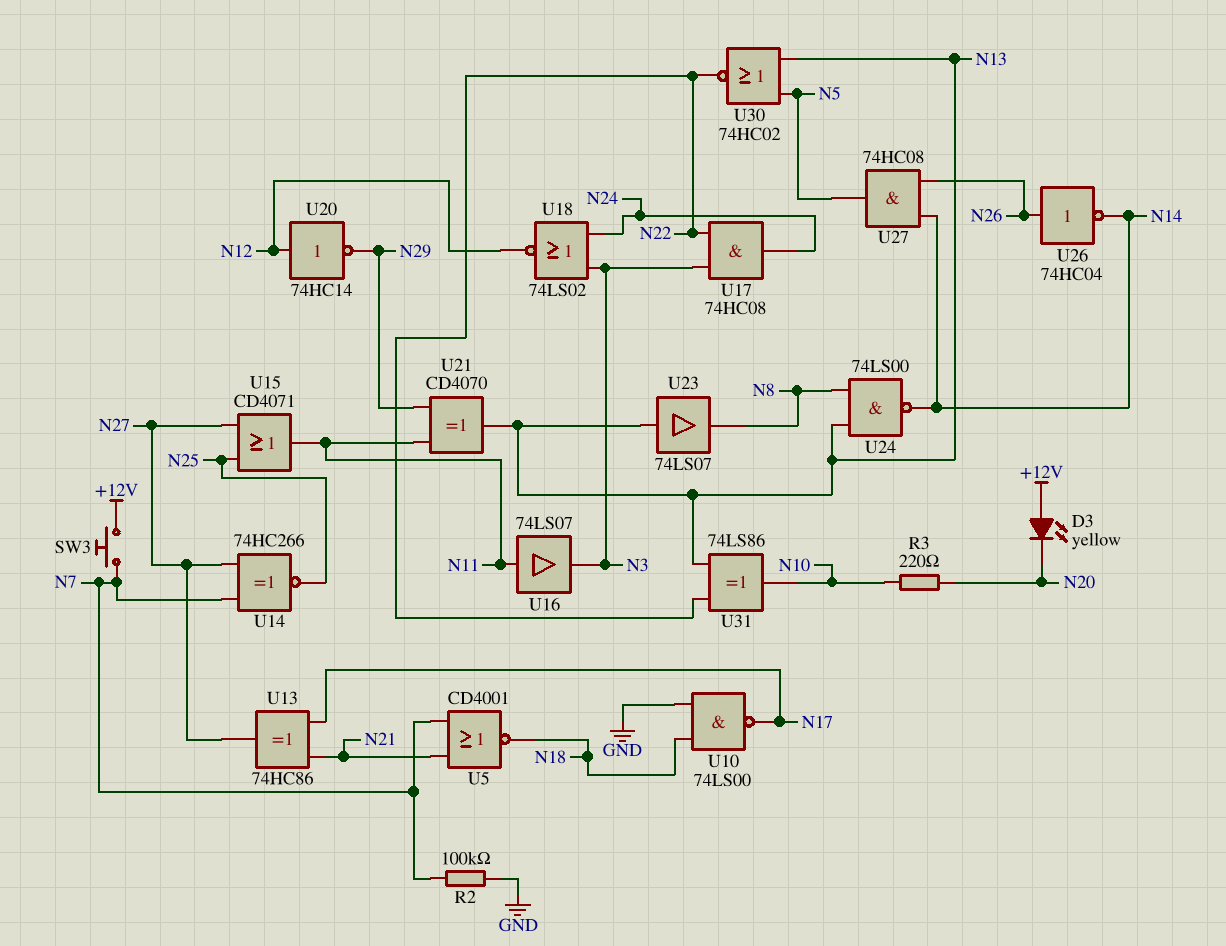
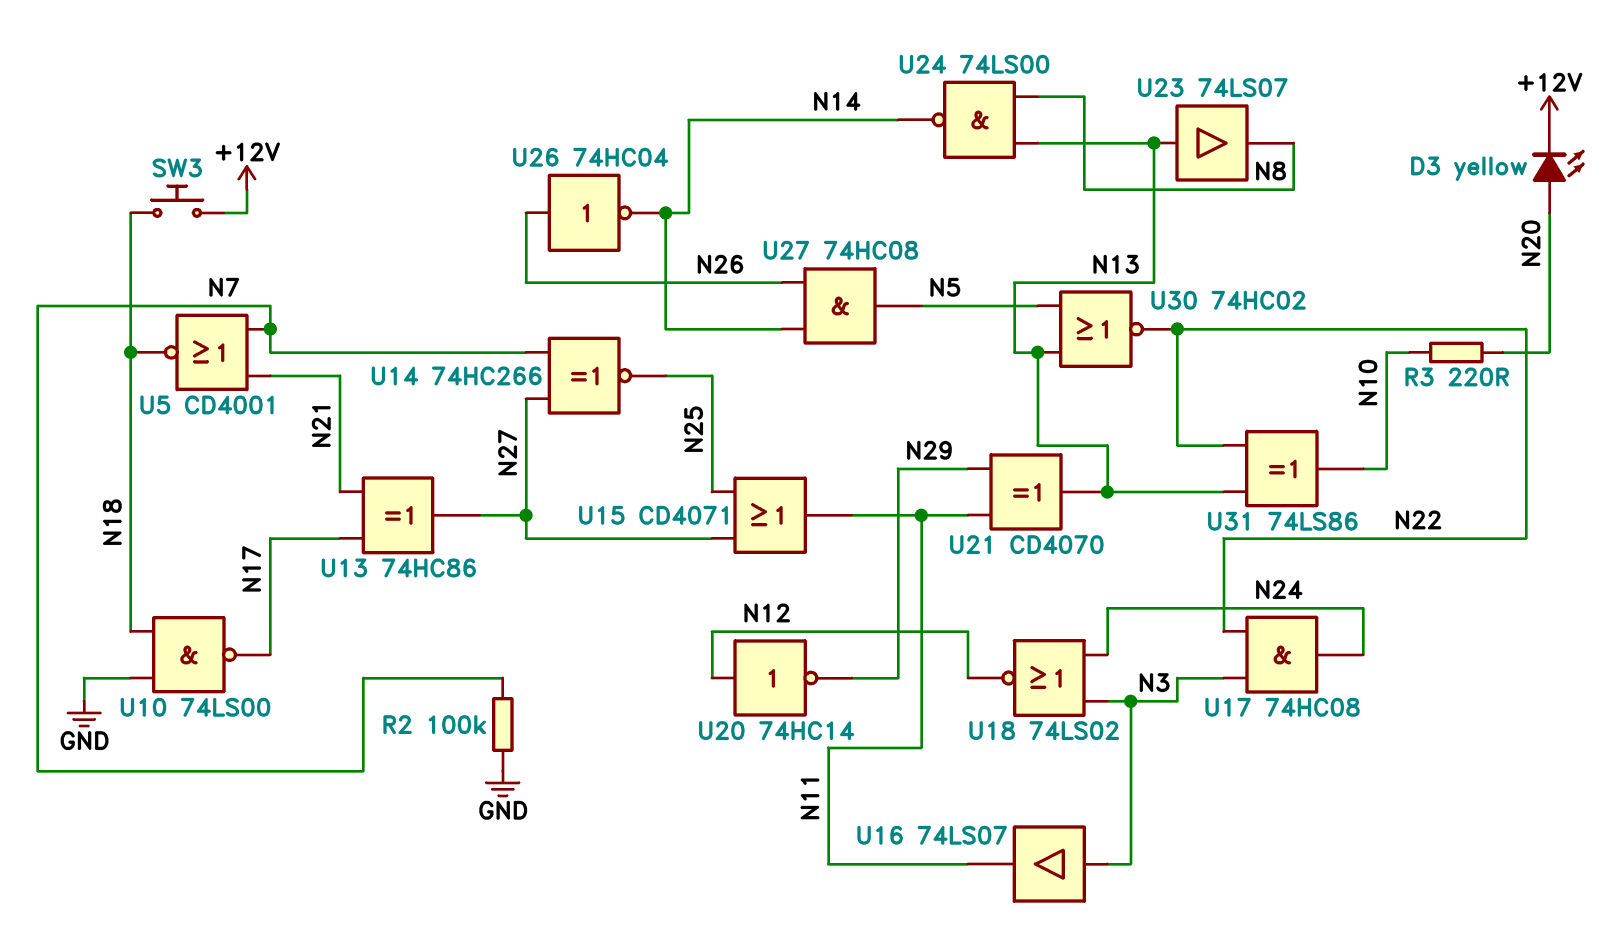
D3: LED yellow (A +12V, K N20) -> LED yellow (A N20, K +12V)
SW3: button (+12V, N7) -> button (+12V, N18)
U16: buffer 74LS07 (in N11, out N3) -> buffer 74LS07 (in N3, out N11)

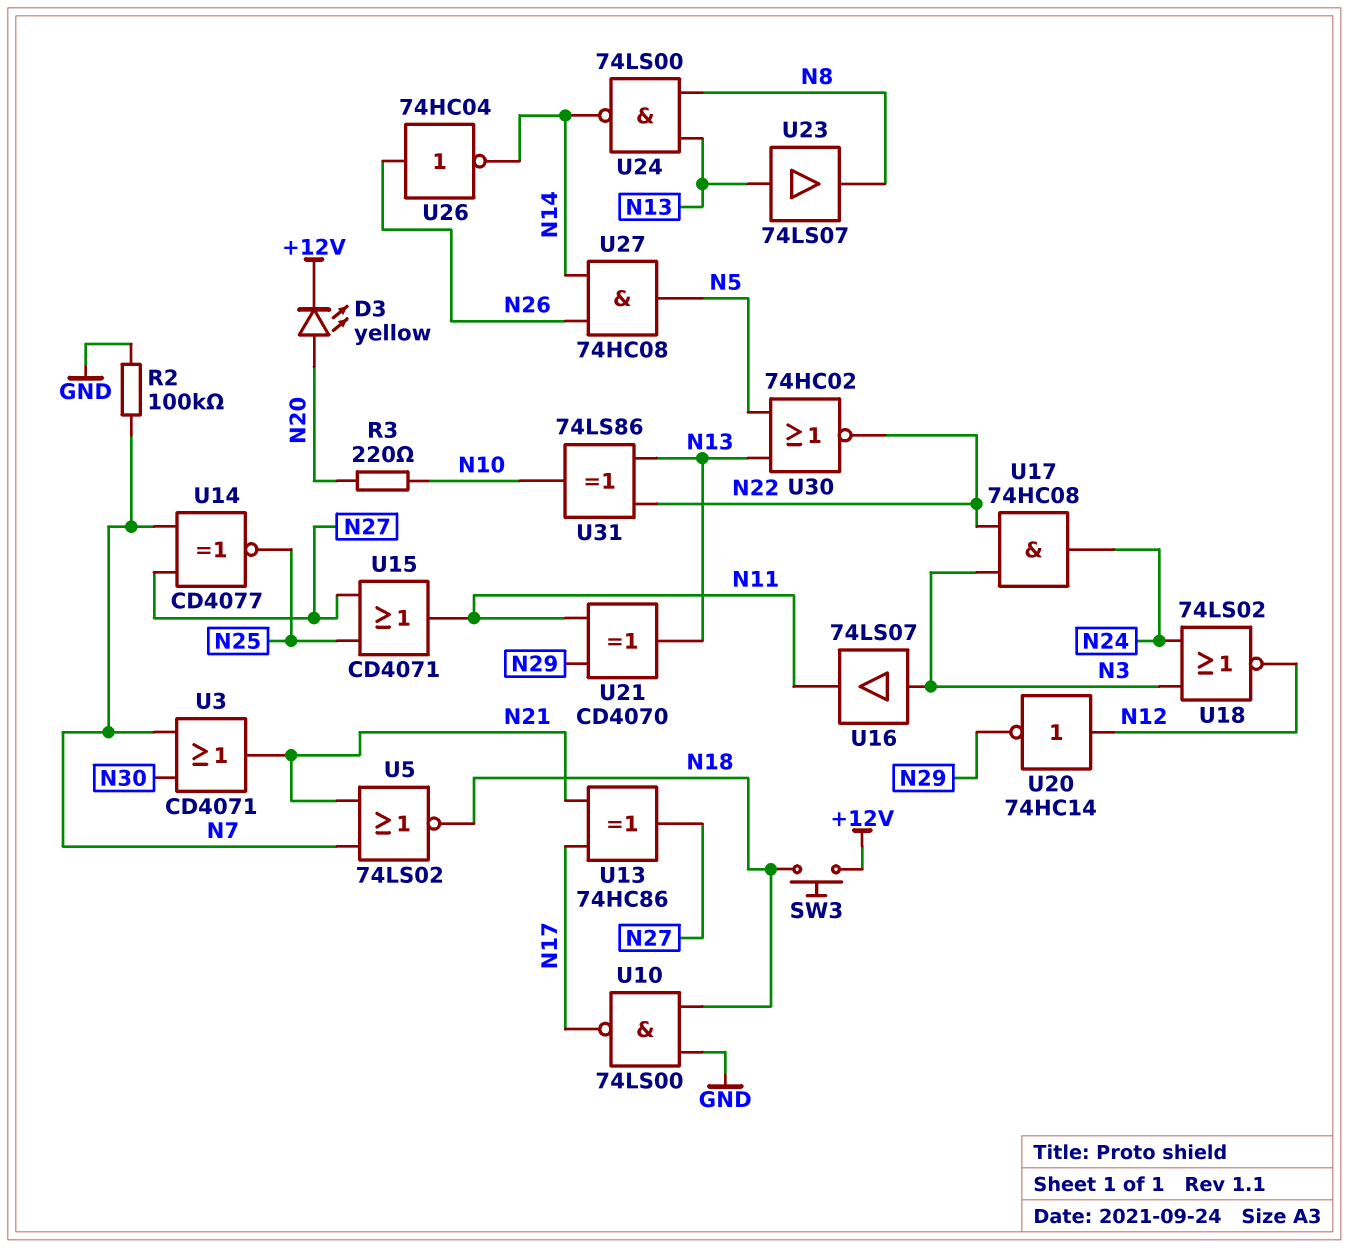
U3: none -> OR CD4071 (in N7, in N30, out N21)
U5: NOR CD4001 (in N7, in N21, out N18) -> NOR 74LS02 (in N7, in N21, out N18)
U14: XNOR 74HC266 (in N7, in N27, out N25) -> XNOR CD4077 (in N7, in N27, out N25)

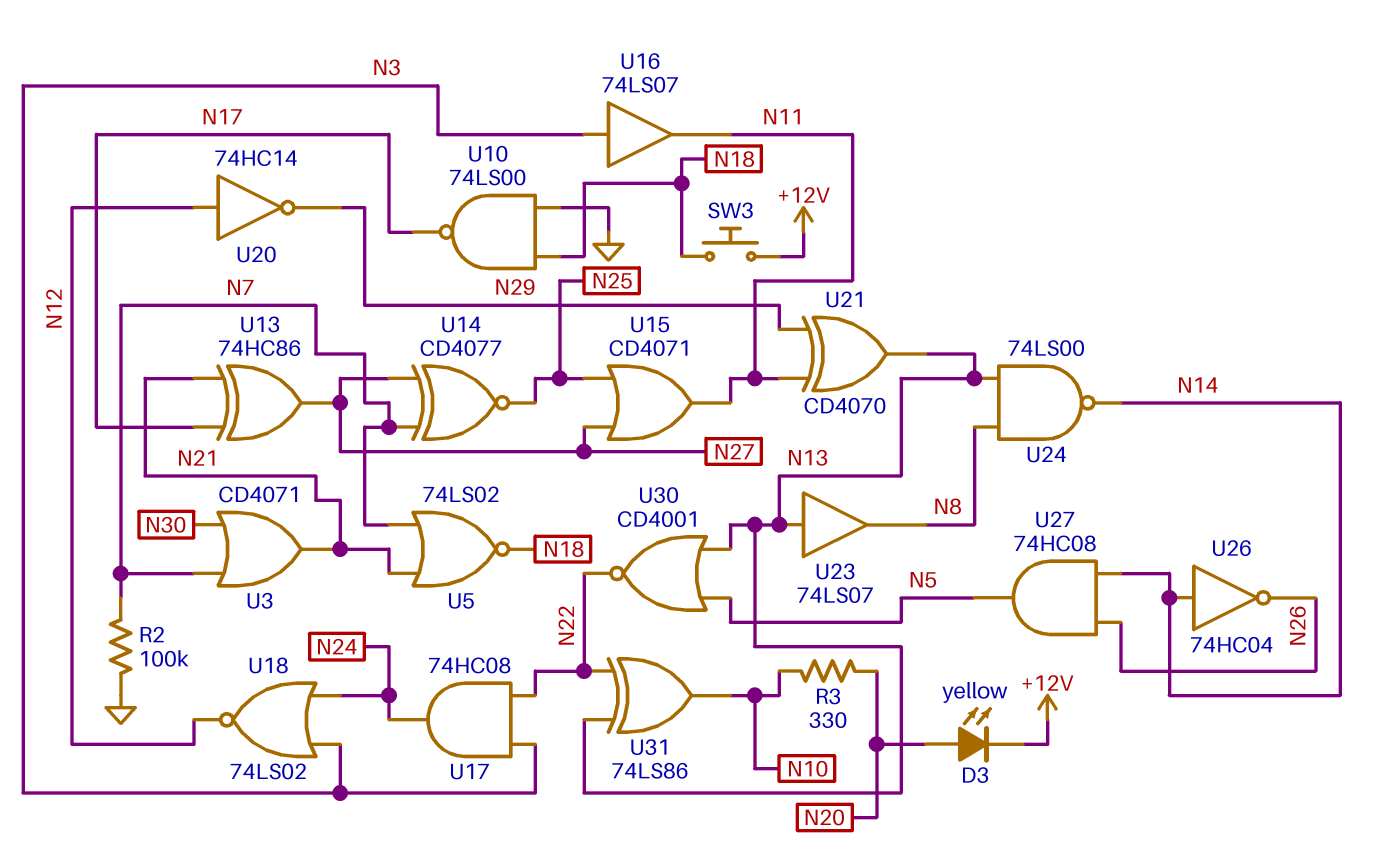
R3: 220 (N10, N20) -> 330 (N10, N20)
U26: NOT 74HC04 (in N26, out N14) -> NOT 74HC04 (in N14, out N26)
U30: NOR 74HC02 (in N5, in N13, out N22) -> NOR CD4001 (in N5, in N13, out N22)

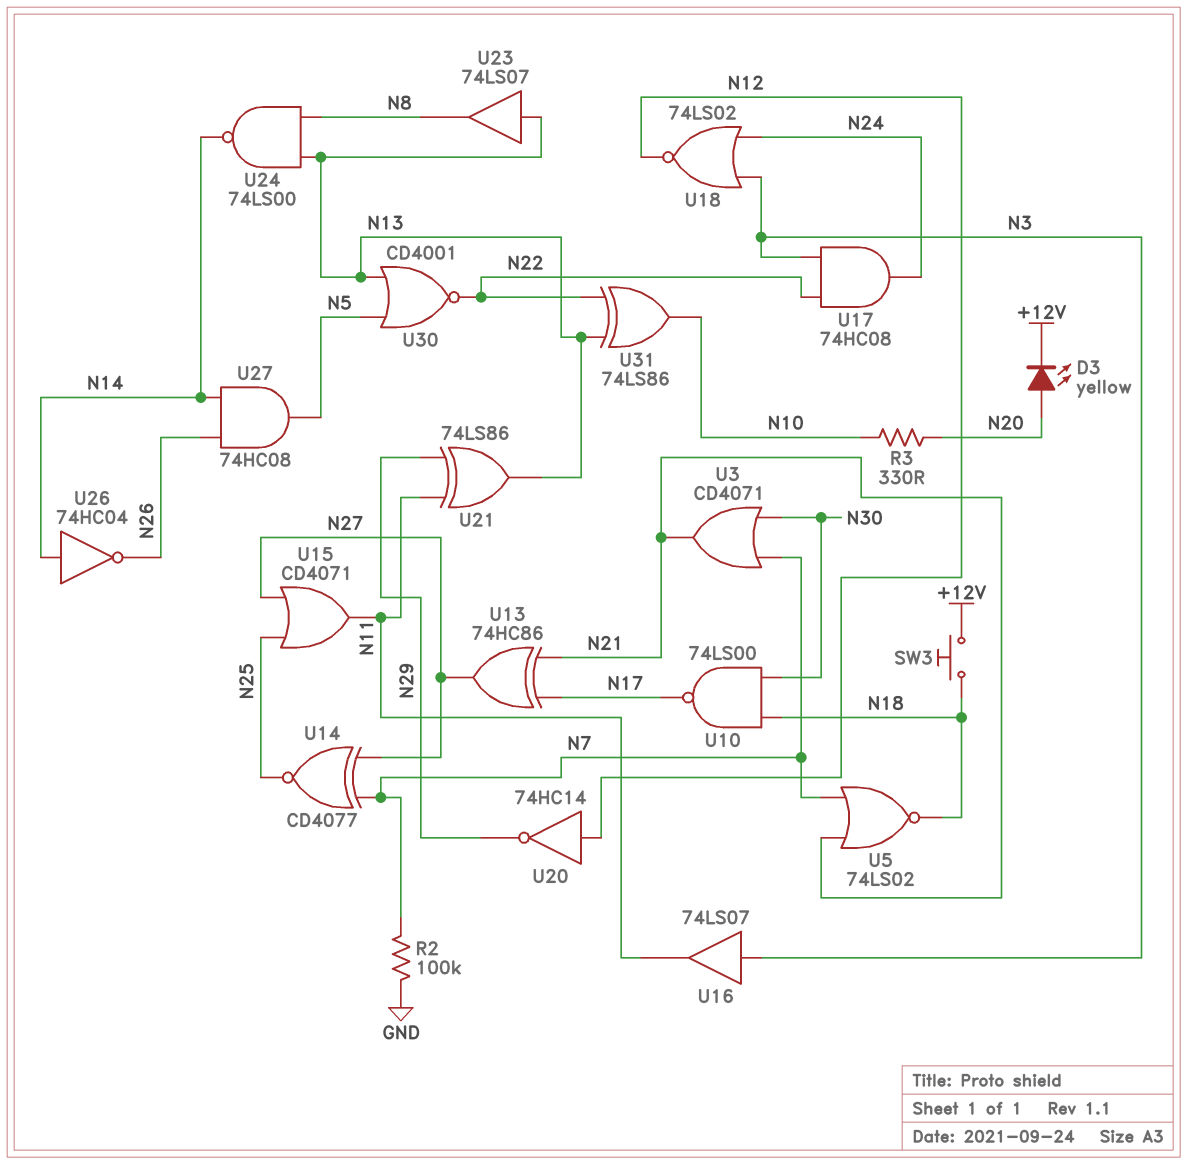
U10: NAND 74LS00 (in GND, in N18, out N17) -> NAND 74LS00 (in N18, in N30, out N17)
U21: XOR CD4070 (in N11, in N29, out N13) -> XOR 74LS86 (in N11, in N29, out N13)

